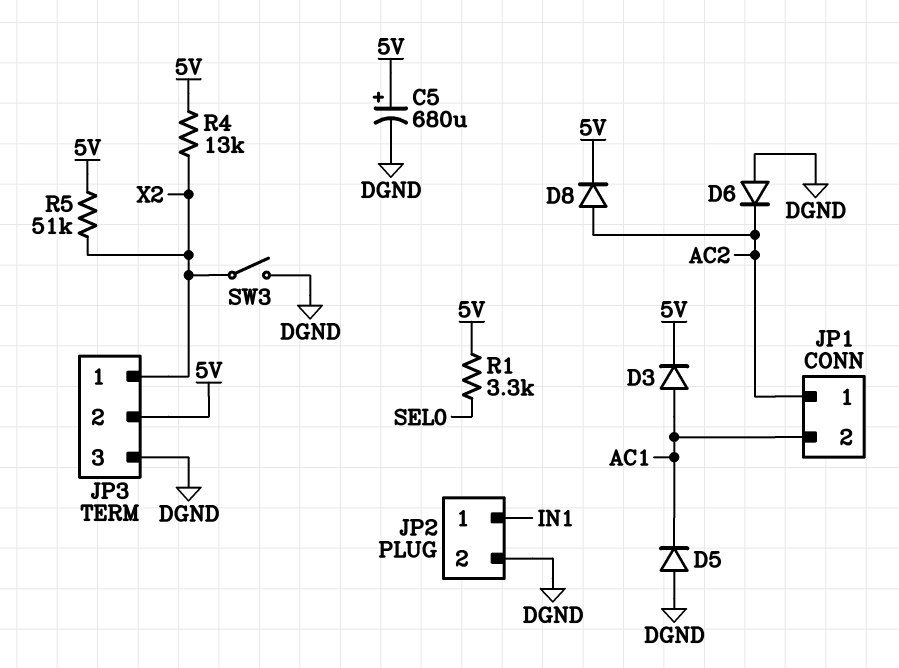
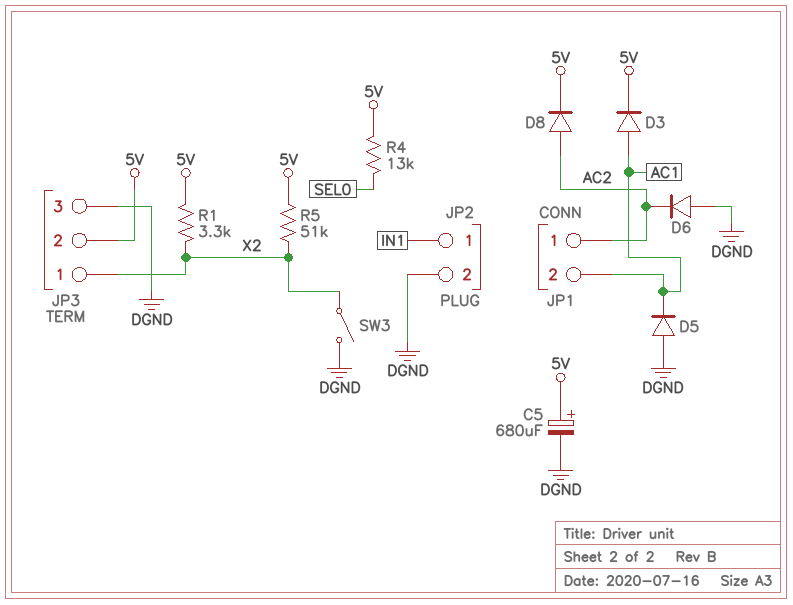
R1: 3.3k (5V, SEL0) -> 3.3k (5V, X2)
R4: 13k (5V, X2) -> 13k (5V, SEL0)

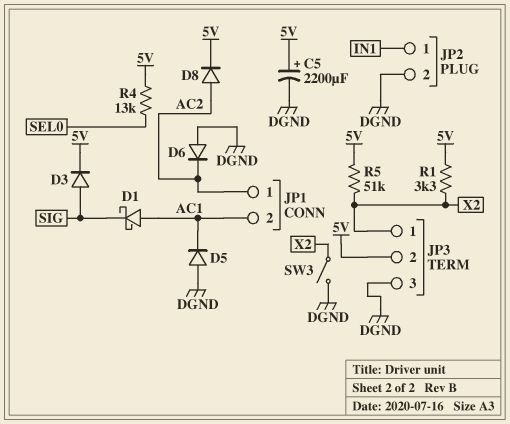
C5: 680uF (plus 5V, minus DGND) -> 2200uF (plus 5V, minus DGND)
D1: none -> schottky (A AC1, K SIG)
D3: diode (A AC1, K 5V) -> diode (A SIG, K 5V)

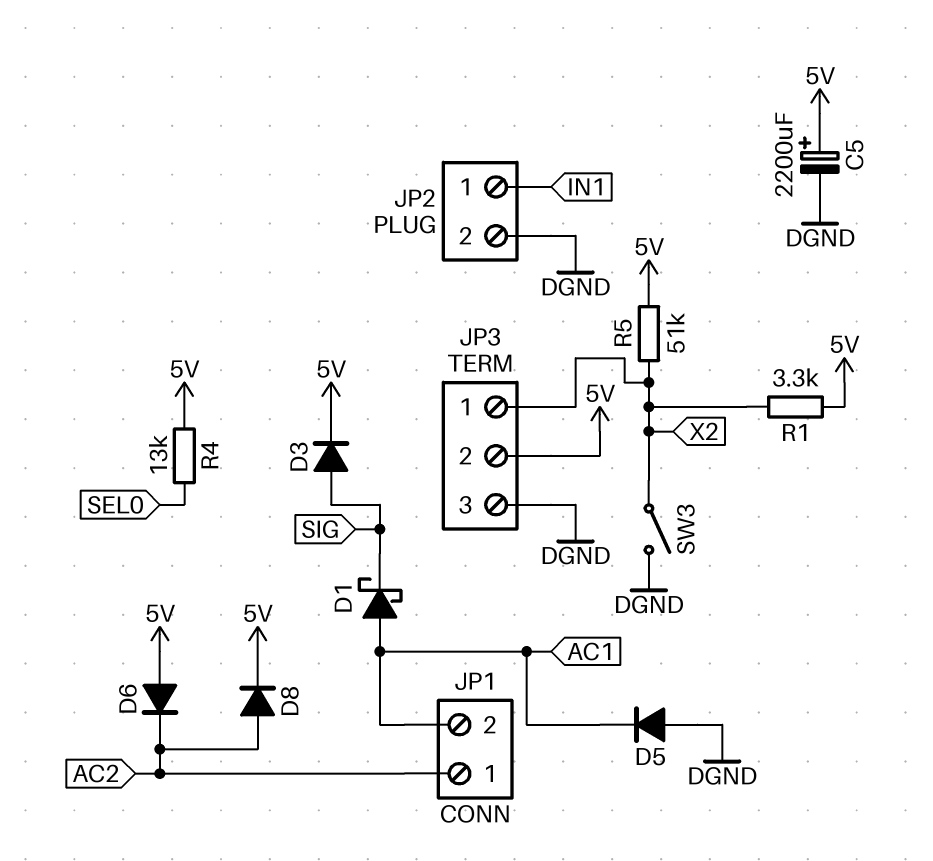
D6: diode (A DGND, K AC2) -> diode (A 5V, K AC2)

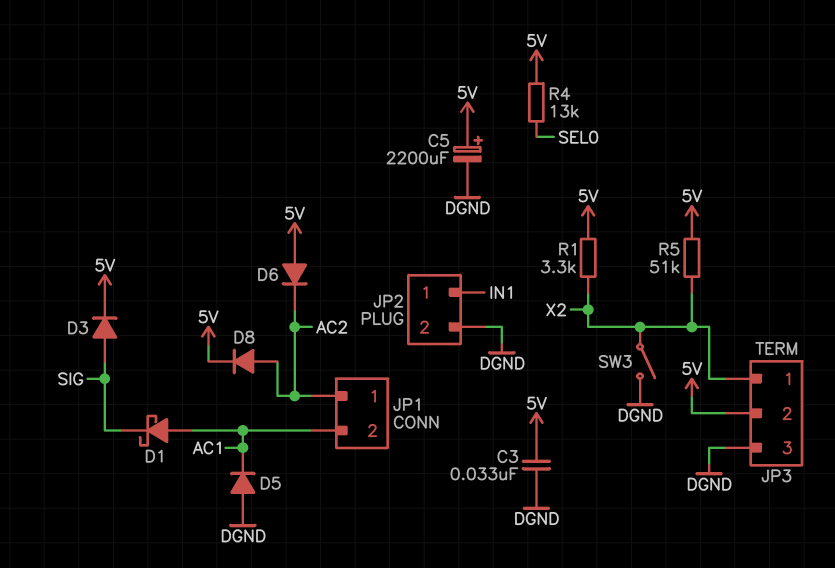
C3: none -> 33nF (5V, DGND)

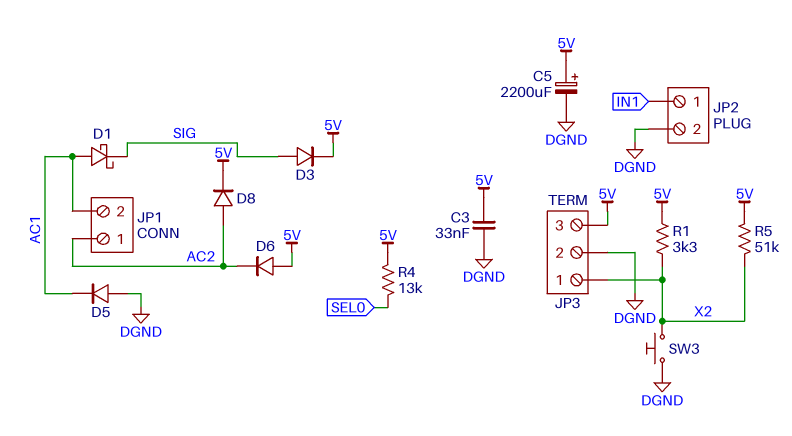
JP3 pin 2: 5V -> DGND
JP3 pin 3: DGND -> 5V
SW3: switch (DGND, X2) -> button (DGND, X2)

